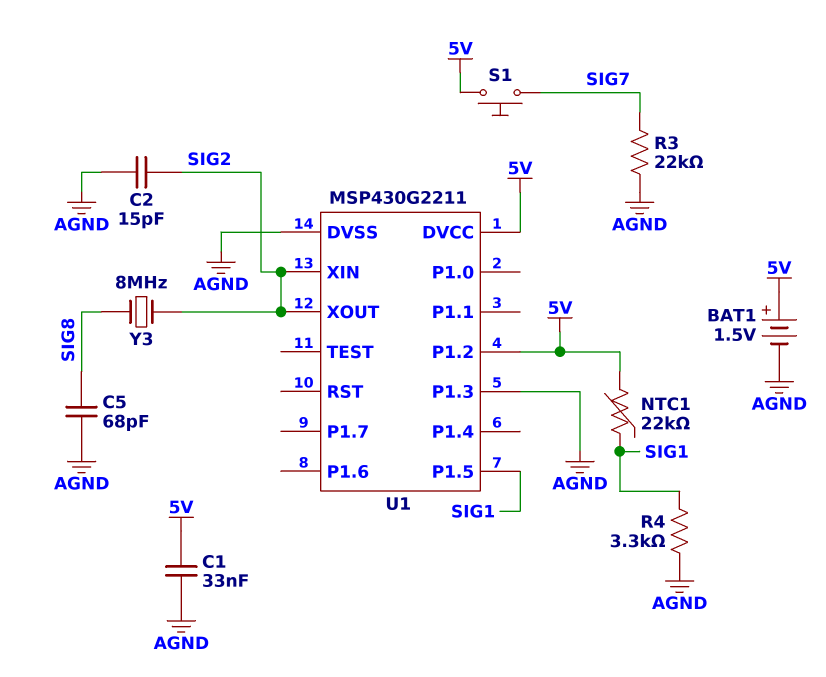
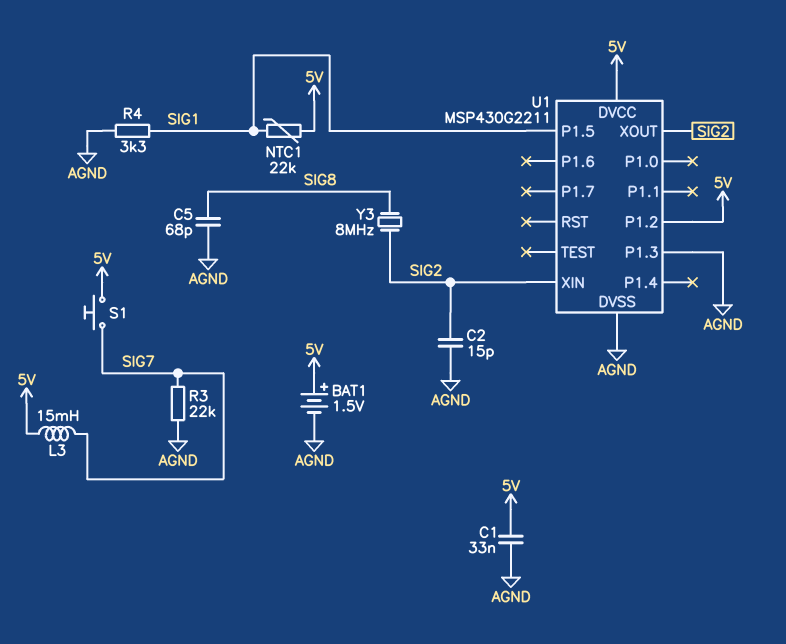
L3: none -> 15mH (5V, SIG7)

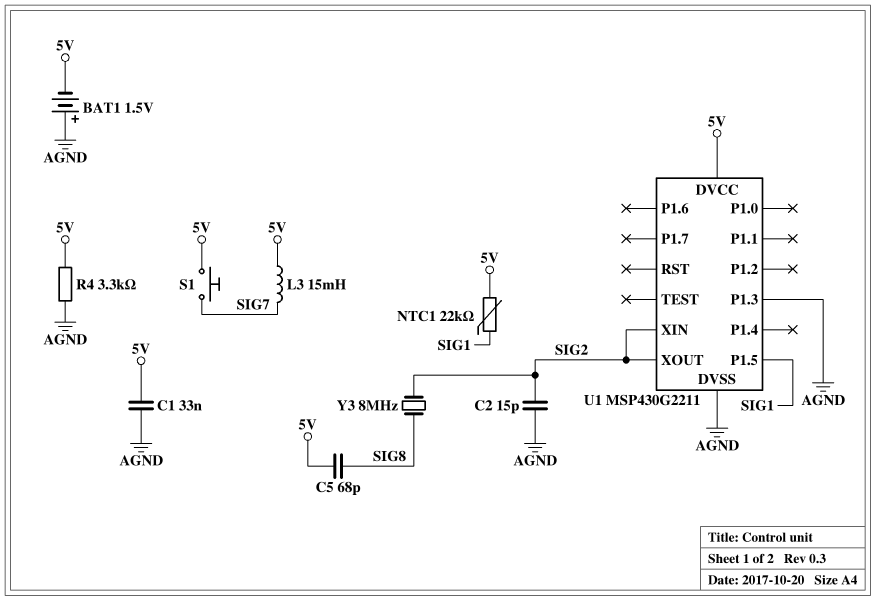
BAT1: 1.5V (plus 5V, minus AGND) -> 1.5V (plus AGND, minus 5V)
C5: 68pF (AGND, SIG8) -> 68pF (5V, SIG8)
R3: 22k (AGND, SIG7) -> none
R4: 3.3k (AGND, SIG1) -> 3.3k (5V, AGND)
U1 pin P1.2: 5V -> none

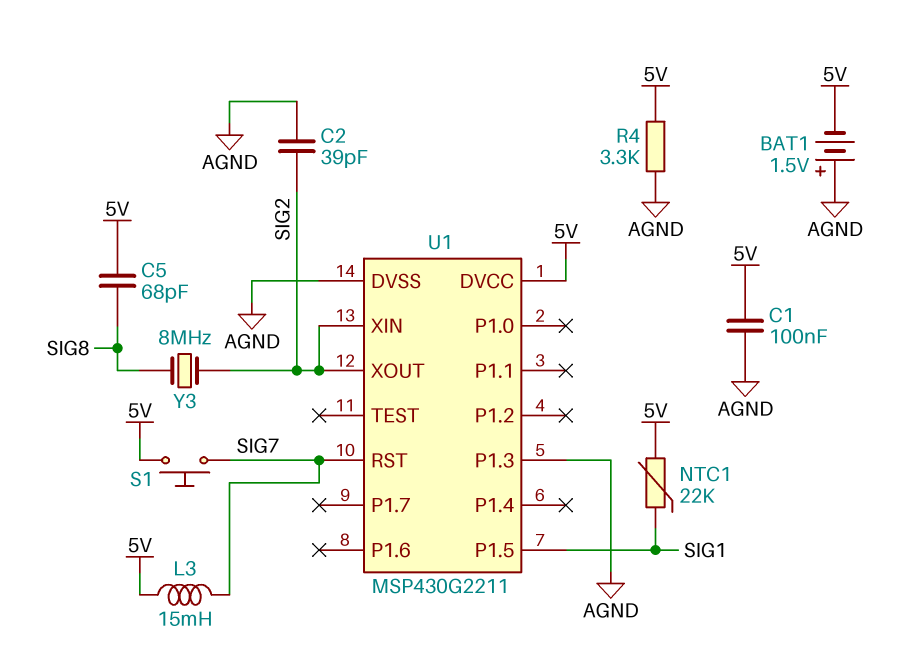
C1: 33nF (5V, AGND) -> 100nF (5V, AGND)
C2: 15pF (AGND, SIG2) -> 39pF (AGND, SIG2)
U1 pin RST: none -> SIG7

